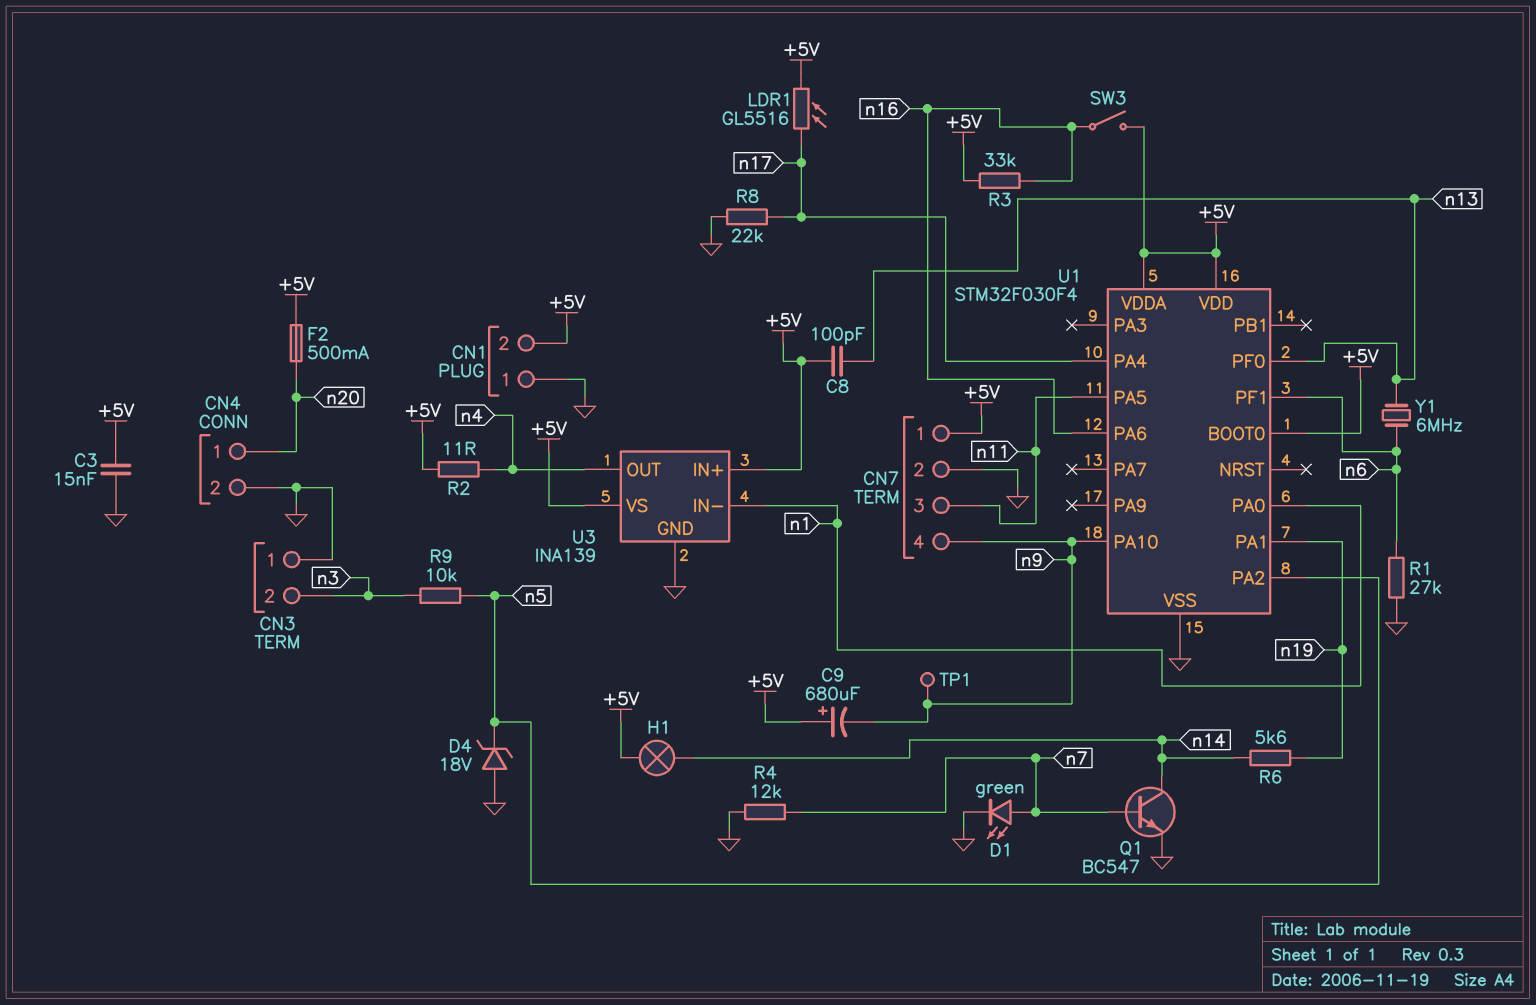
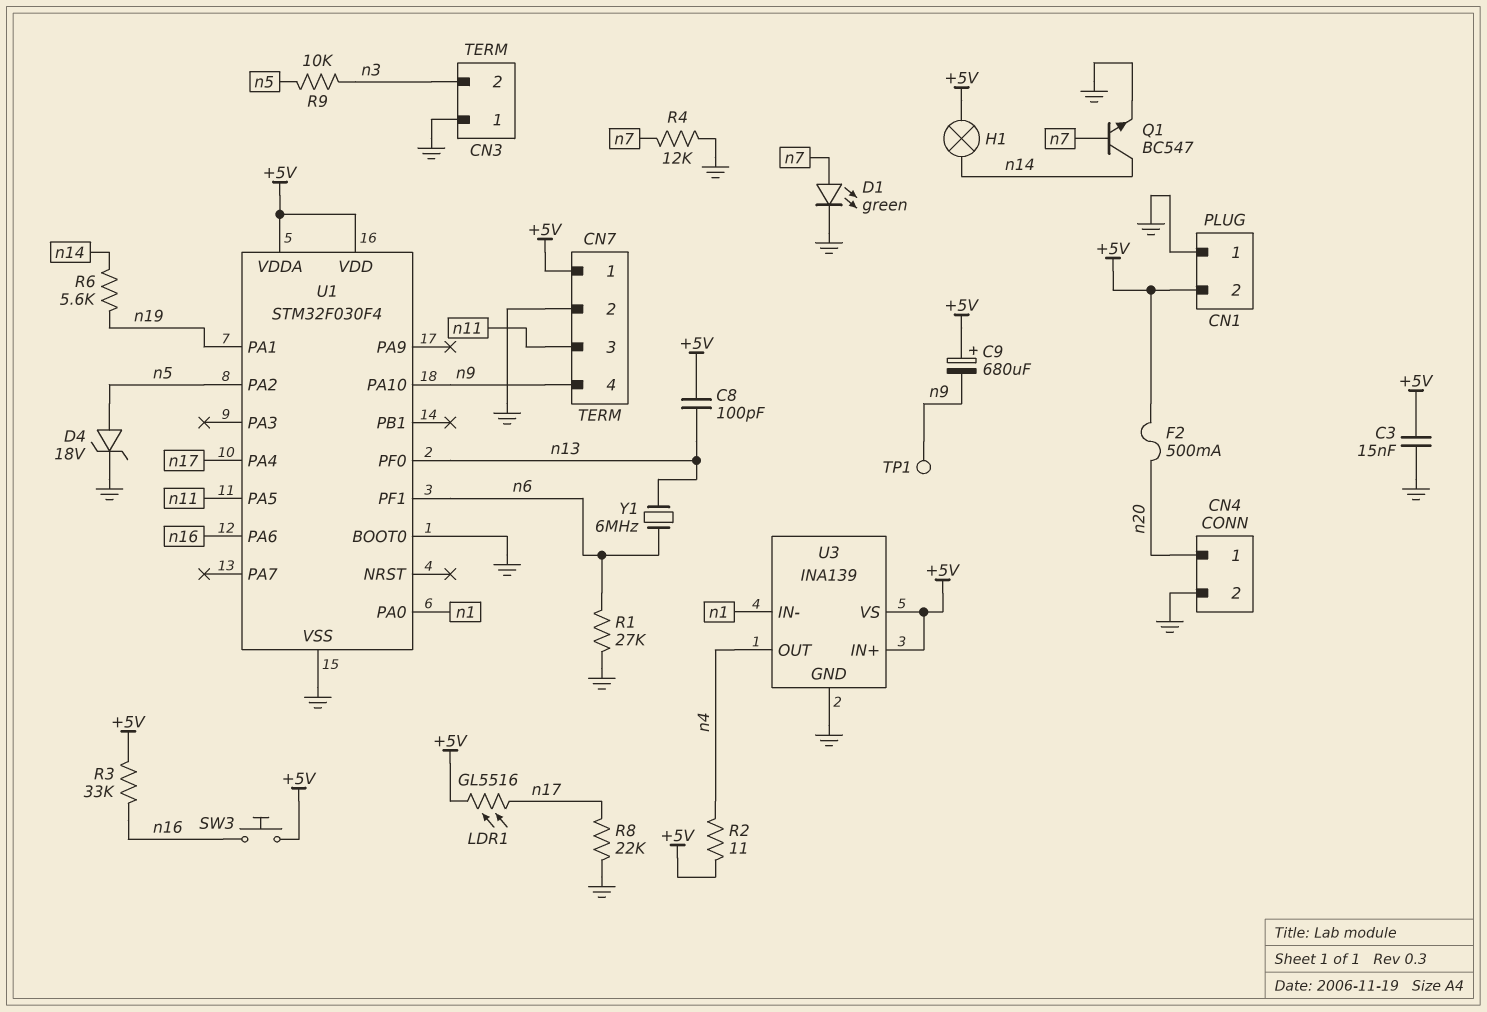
D4: zener 18V (A GND, K n5) -> zener 18V (A n5, K GND)
SW3: switch (+5V, n16) -> button (+5V, n16)
U1 pin BOOT0: +5V -> GND

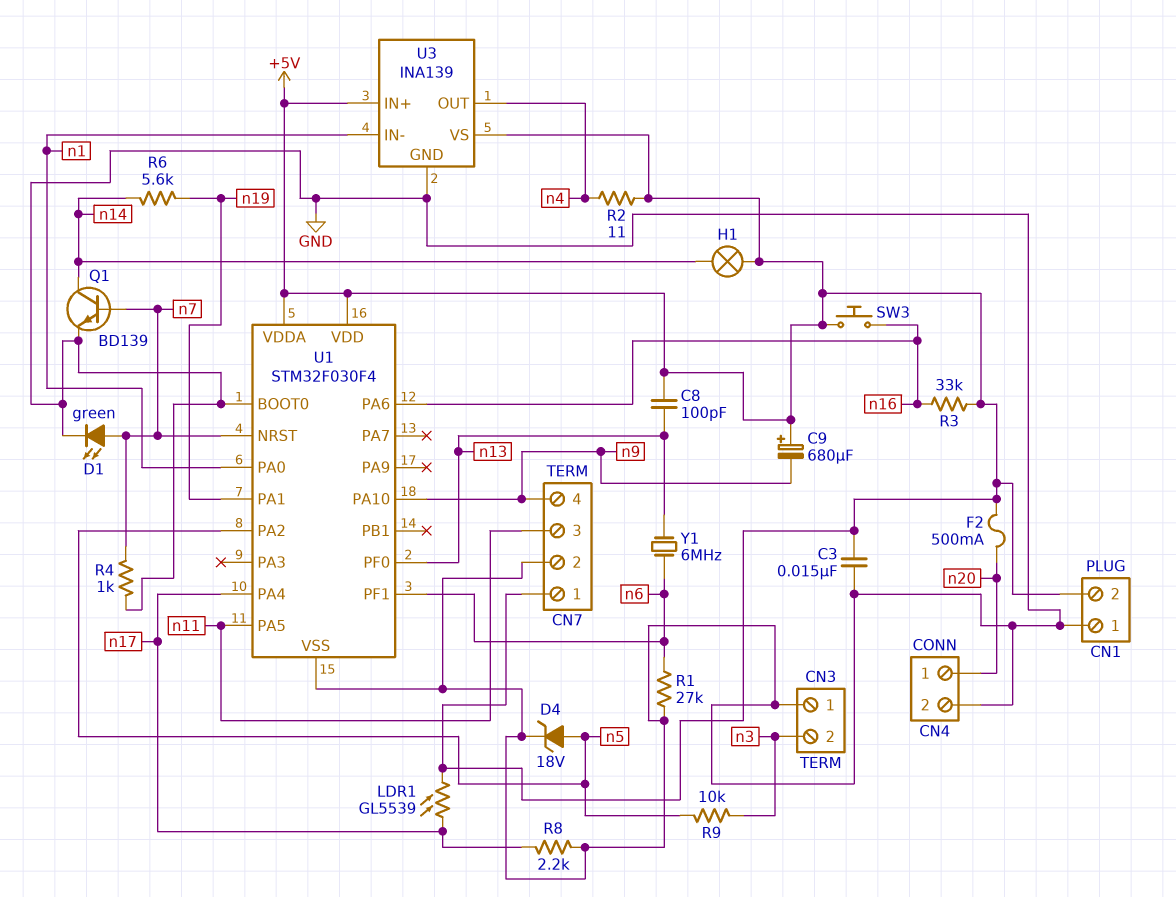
LDR1: GL5516 (+5V, n17) -> GL5539 (+5V, n17)
Q1: NPN BC547 (B n7, C n14, E GND) -> NPN BD139 (B n7, C n14, E GND)
R4: 12k (GND, n7) -> 1k (GND, n7)
R8: 22k (GND, n17) -> 2.2k (GND, n17)
TP1: test point (n9) -> none
U1 pin NRST: none -> n7

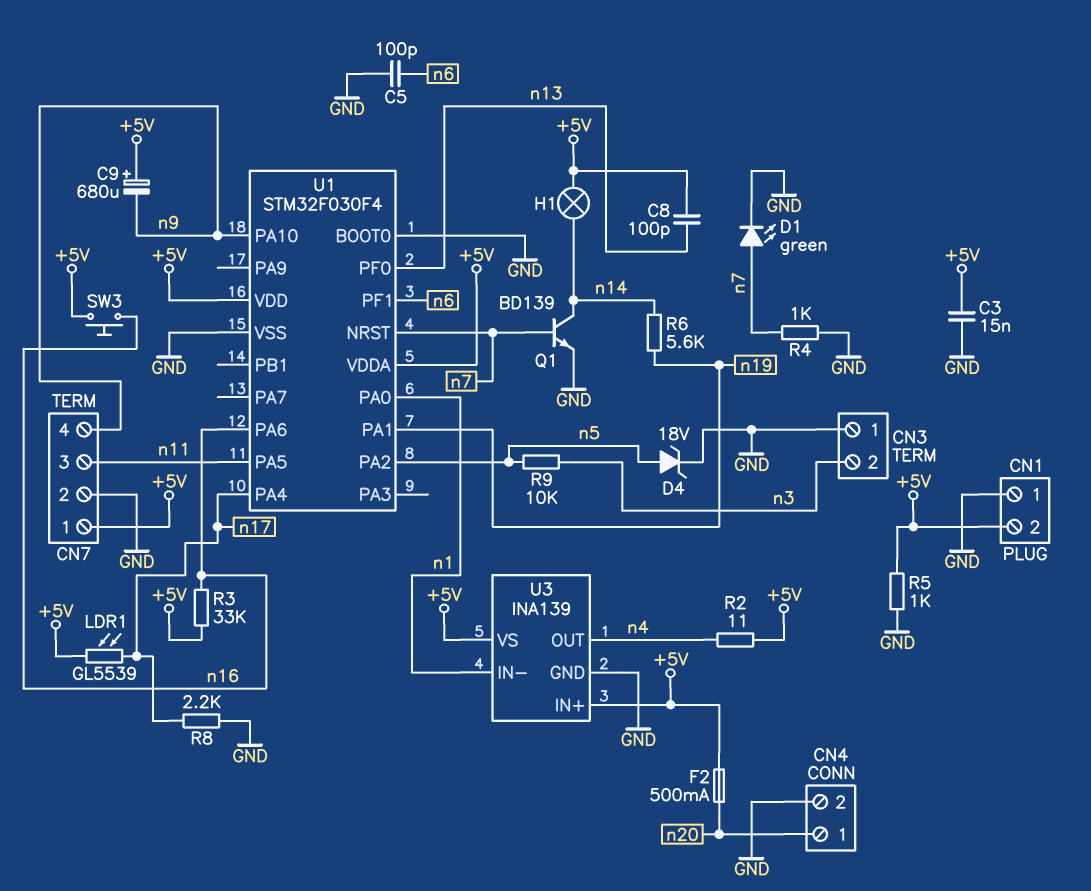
C5: none -> 100pF (GND, n6)
R1: 27k (GND, n6) -> none
R5: none -> 1k (+5V, GND)
Y1: 6MHz (n6, n13) -> none

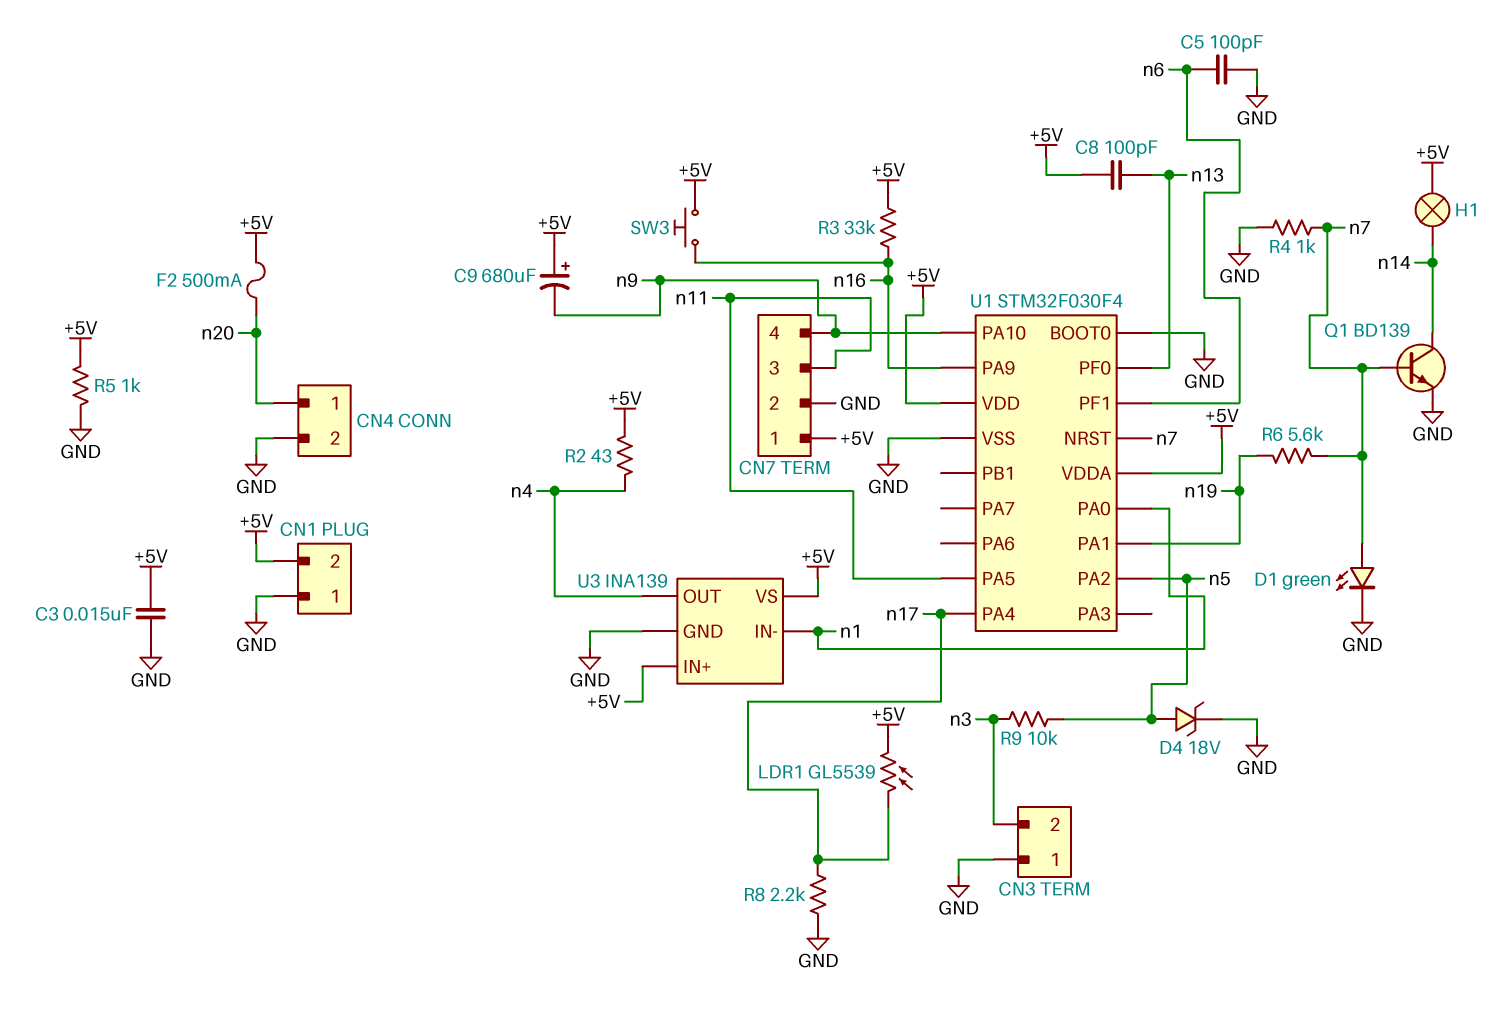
R2: 11 (+5V, n4) -> 43 (+5V, n4)
R6: 5.6k (n14, n19) -> 5.6k (n7, n19)
U1 pin PA6: n16 -> none
U1 pin PA9: none -> n16

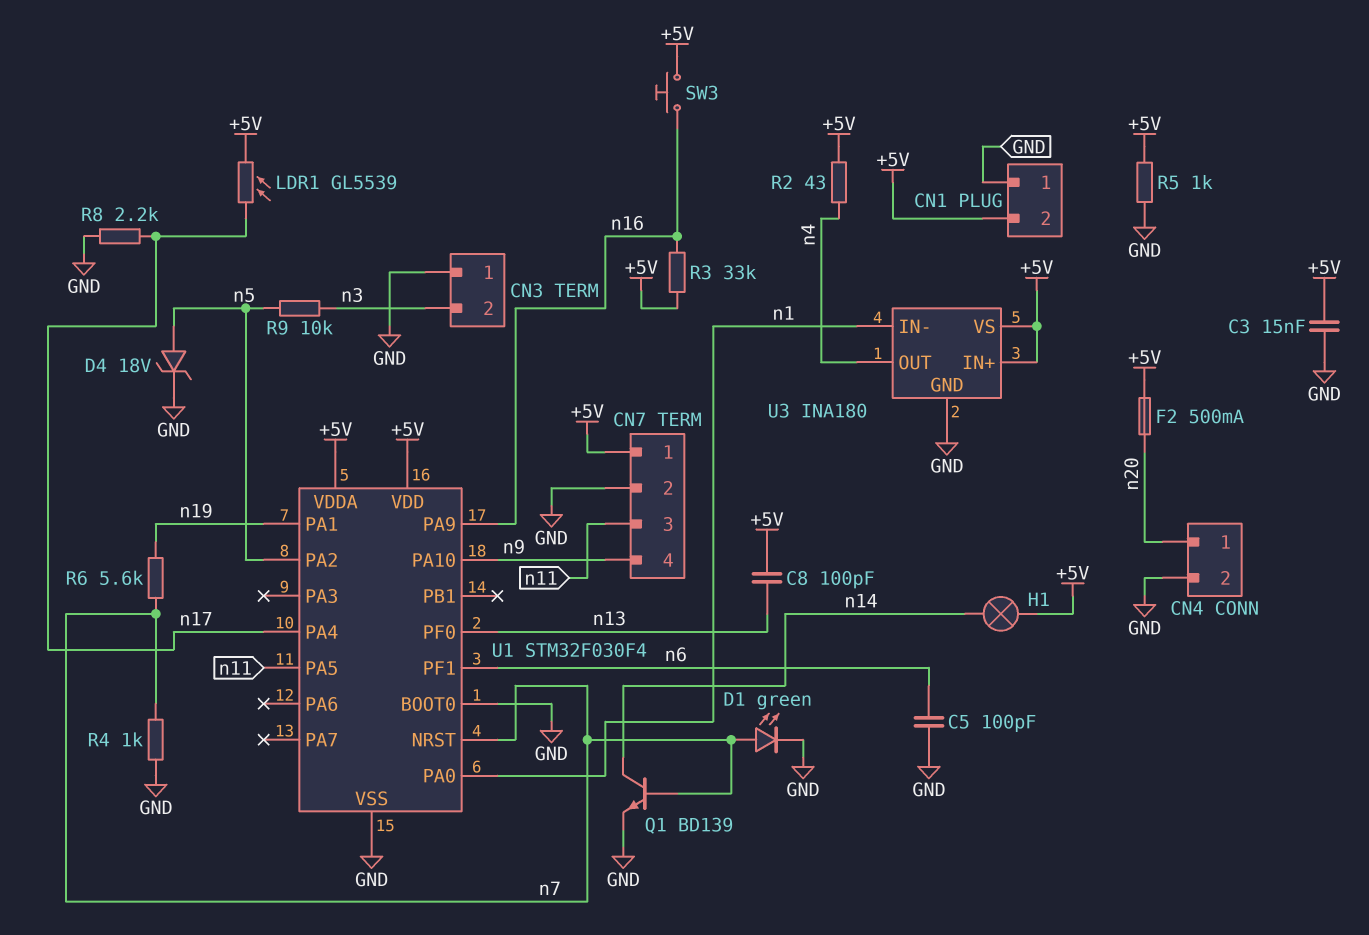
C9: 680uF (plus +5V, minus n9) -> none
U3: INA139 -> INA180

